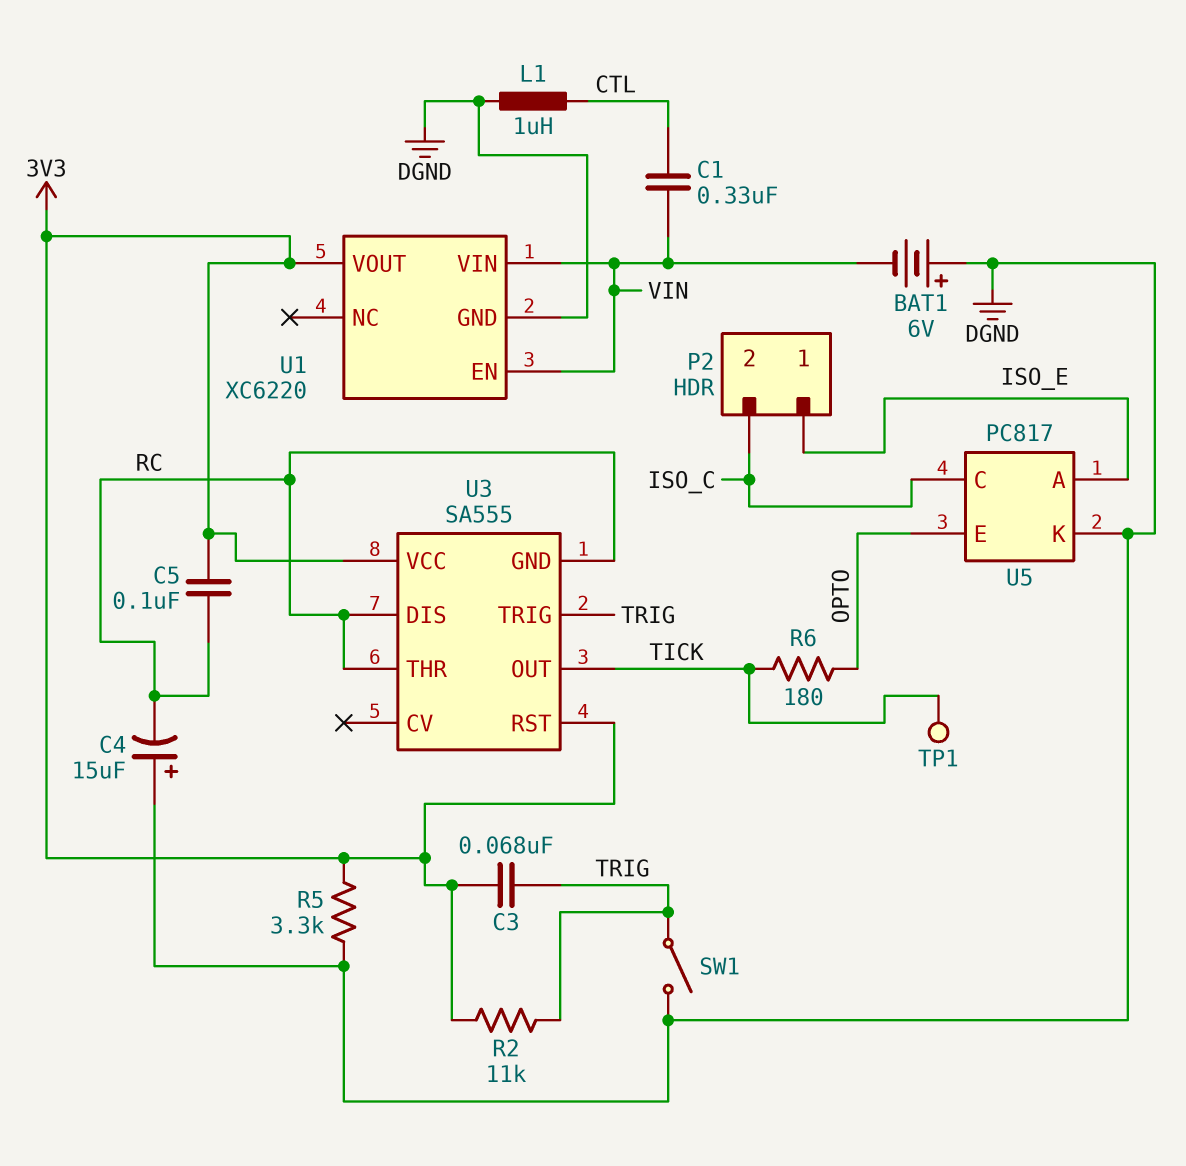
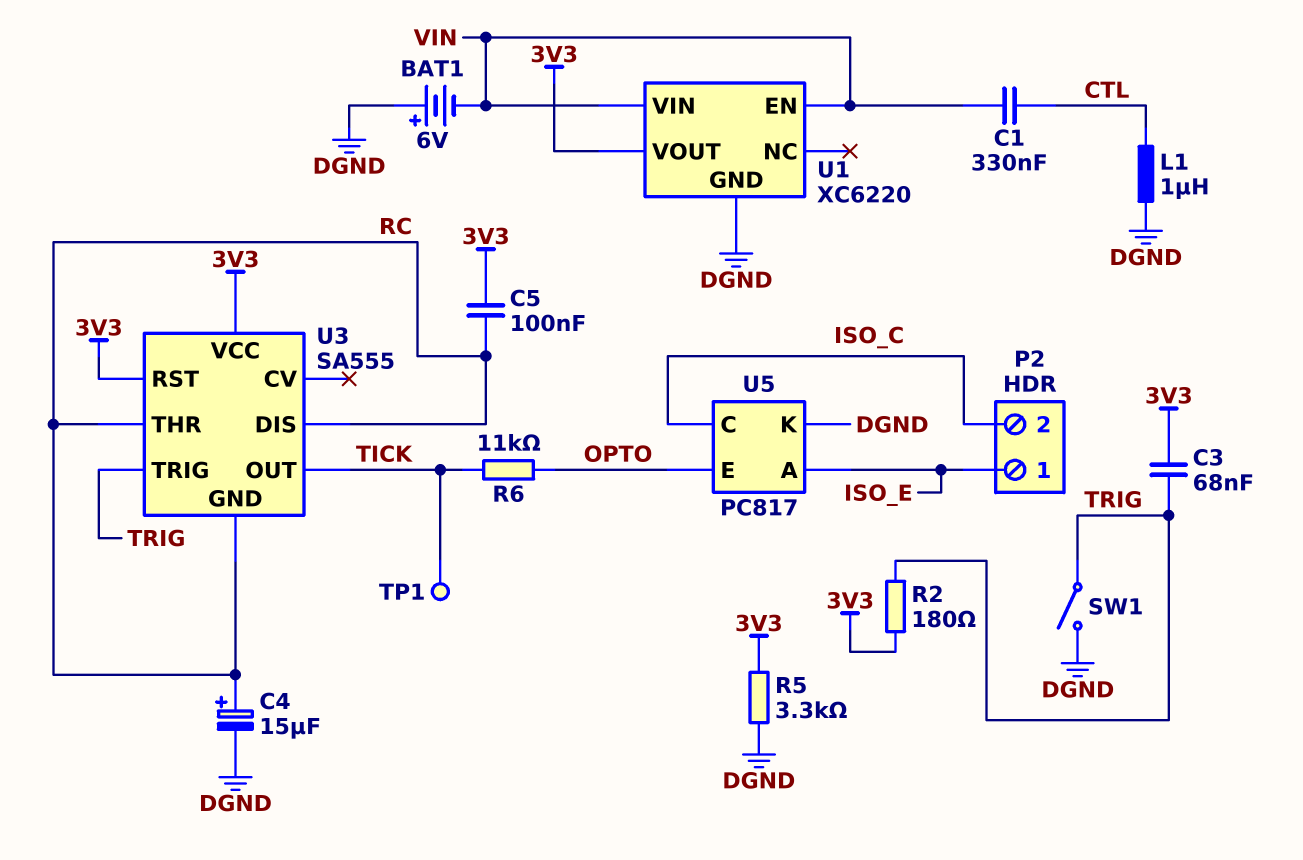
C4: 15uF (plus DGND, minus RC) -> 15uF (plus RC, minus DGND)
R2: 11k (3V3, TRIG) -> 180 (3V3, TRIG)
R6: 180 (OPTO, TICK) -> 11k (OPTO, TICK)

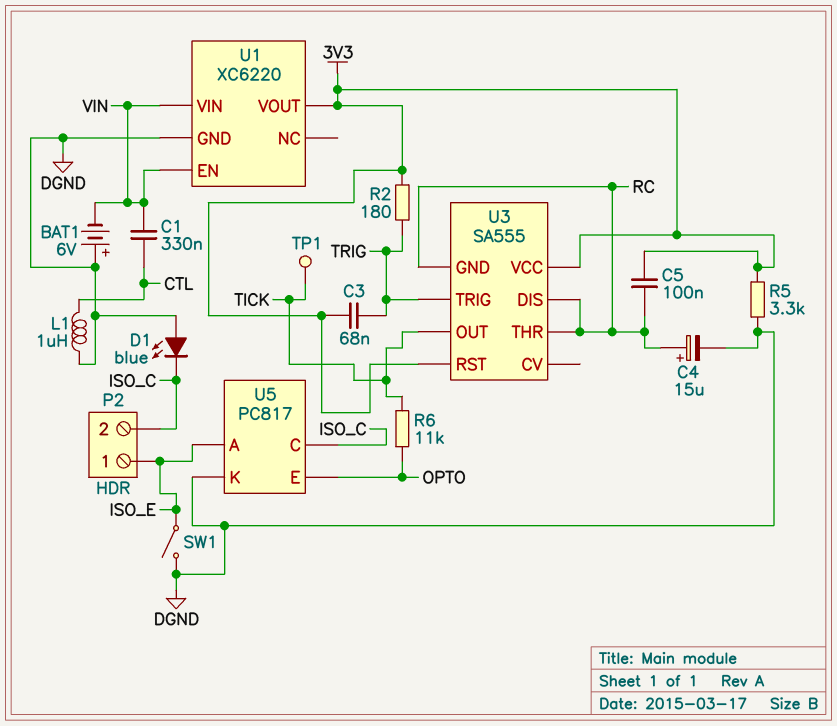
D1: none -> LED blue (A DGND, K ISO_C)
SW1: switch (DGND, TRIG) -> switch (DGND, ISO_E)

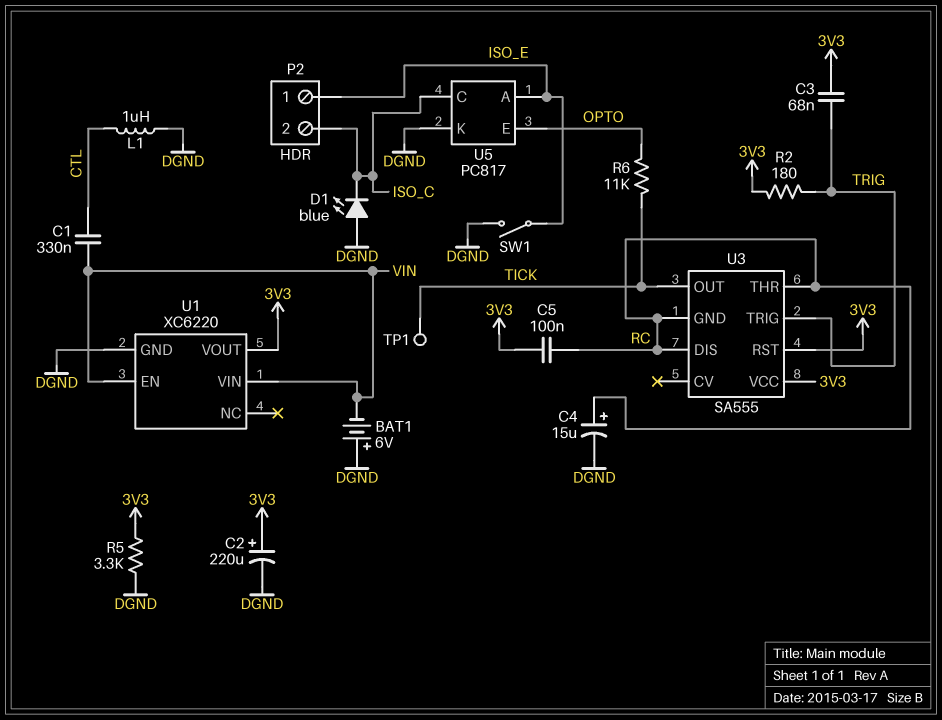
C2: none -> 220uF (plus 3V3, minus DGND)

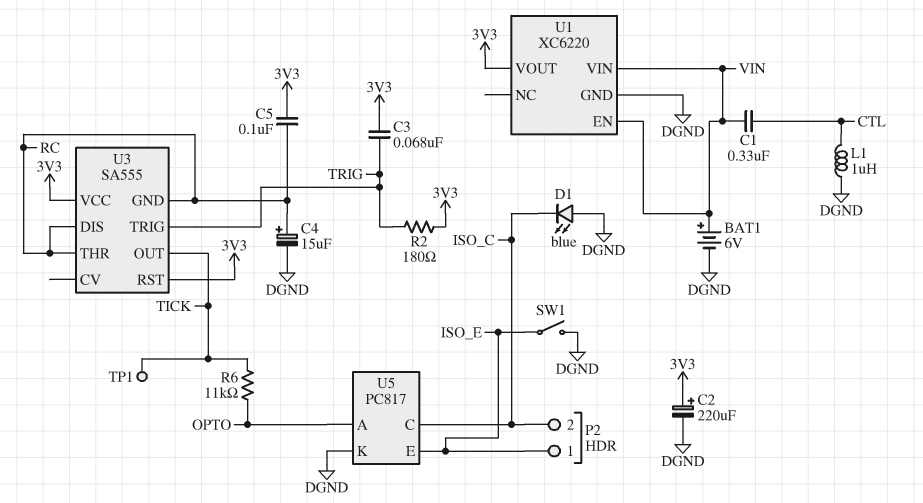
BAT1: 6V (plus DGND, minus VIN) -> 6V (plus VIN, minus DGND)
R5: 3.3k (3V3, DGND) -> none
U5 pin A: ISO_E -> OPTO
U5 pin E: OPTO -> ISO_E

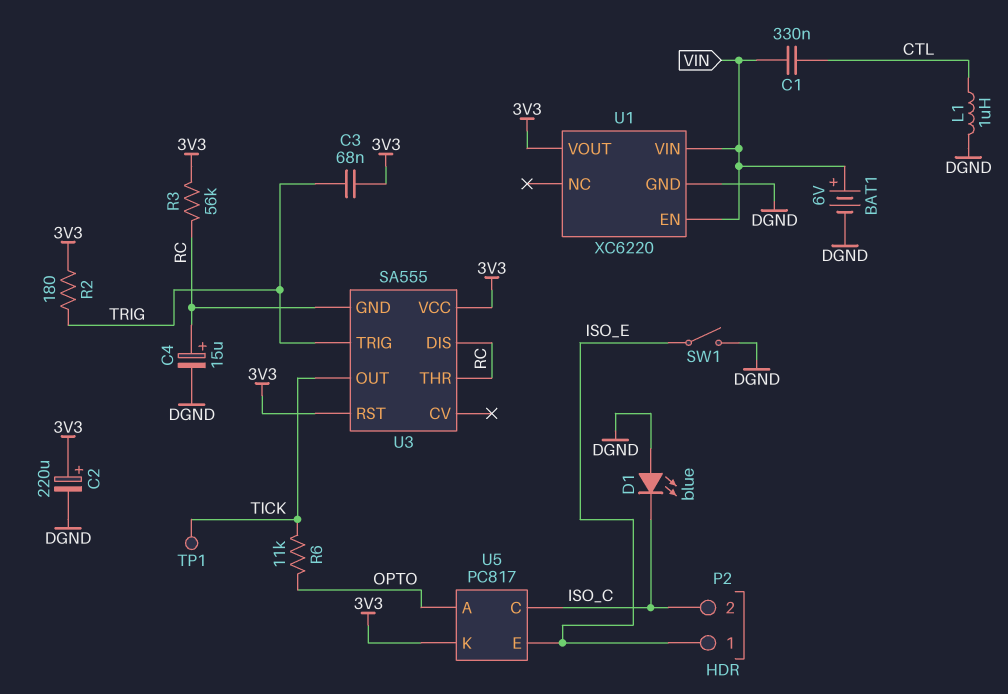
C5: 100nF (3V3, RC) -> none
R3: none -> 56k (3V3, RC)
U5 pin K: DGND -> 3V3

